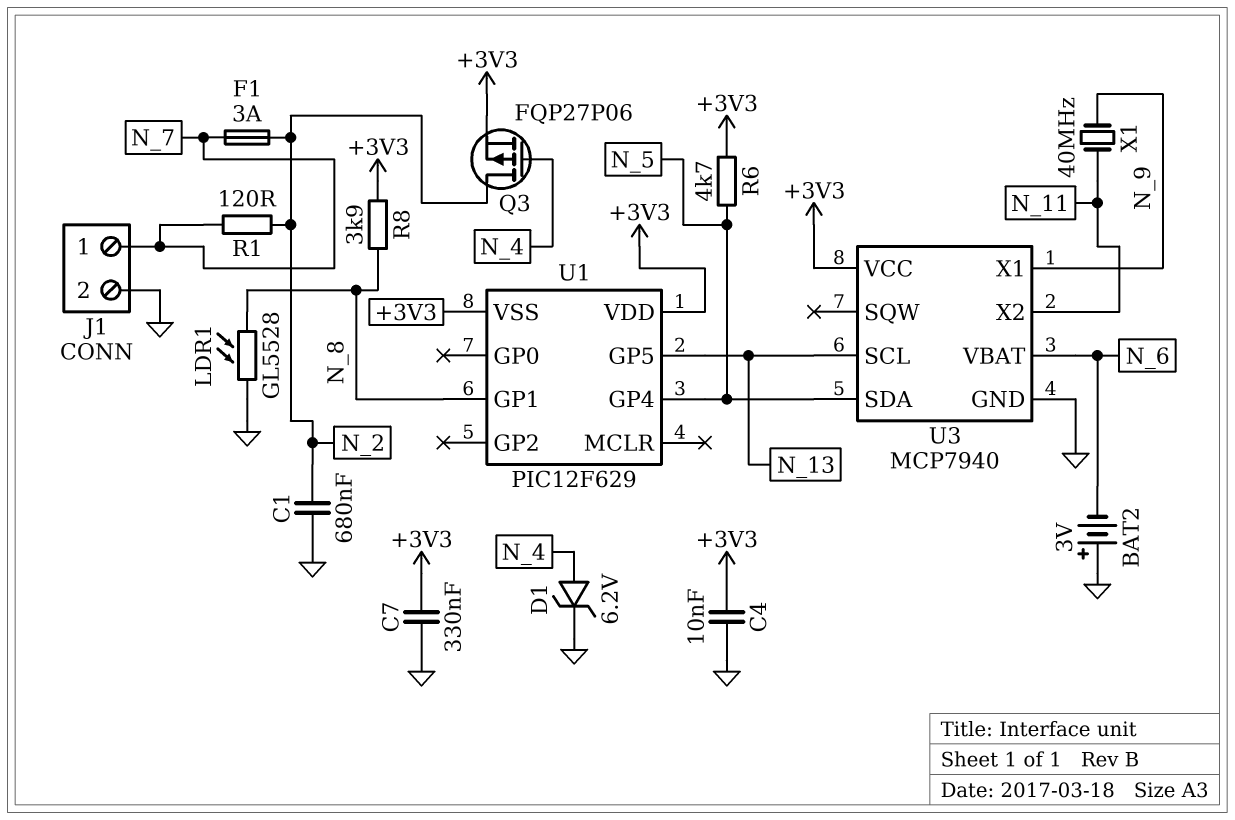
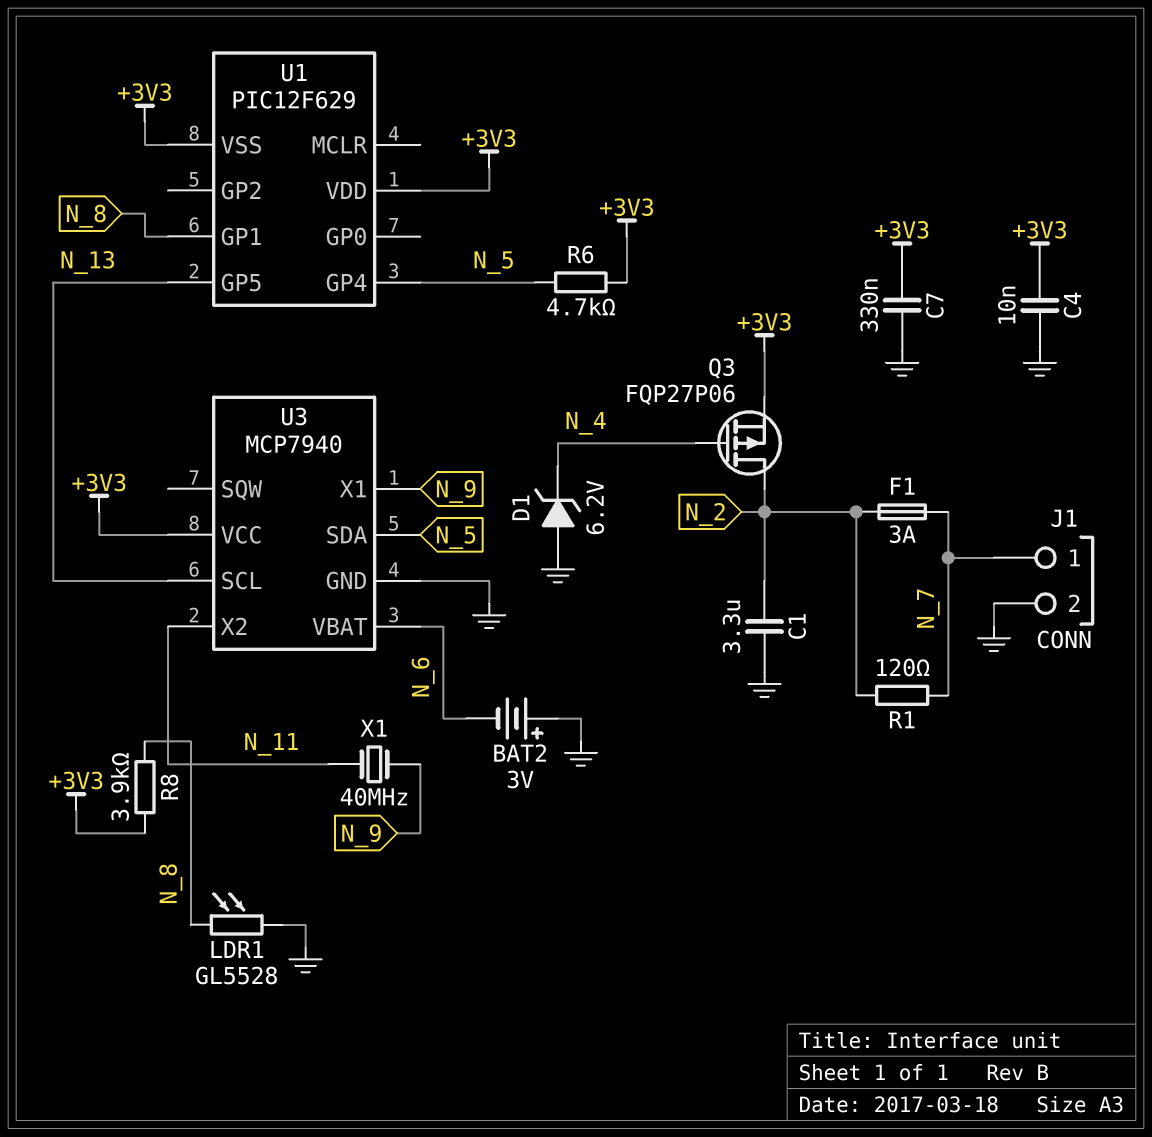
C1: 680nF (GND, N_2) -> 3.3uF (GND, N_2)
D1: zener 6.2V (A N_4, K GND) -> zener 6.2V (A GND, K N_4)

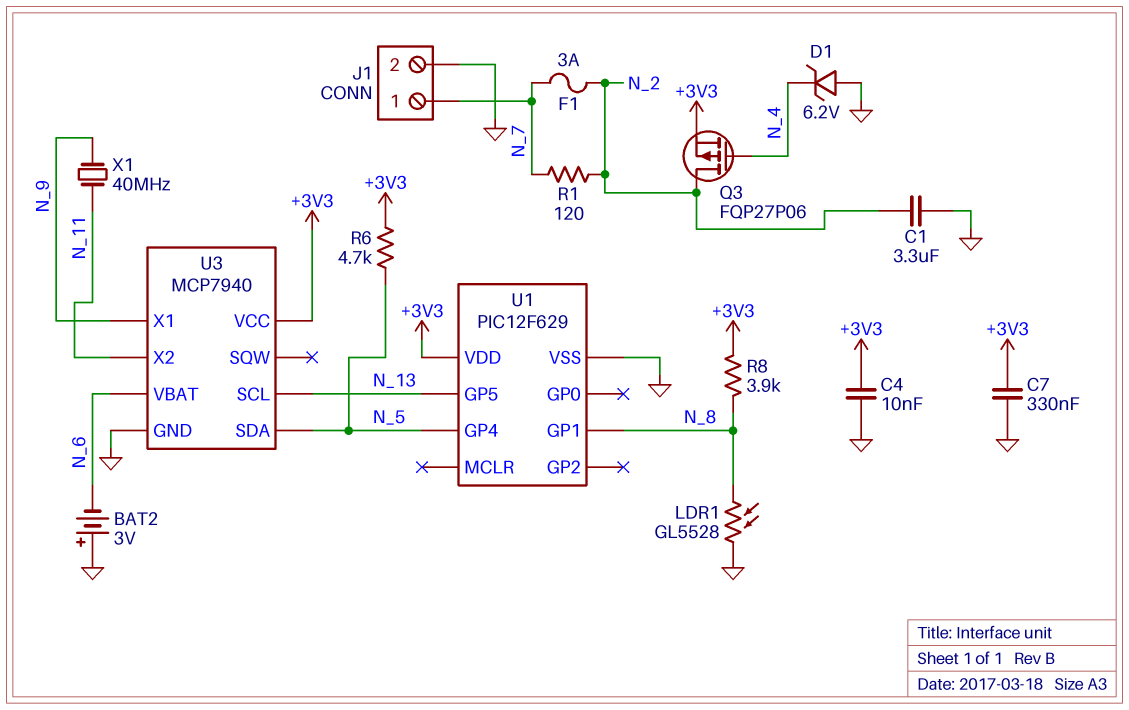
U1 pin VSS: +3V3 -> GND

